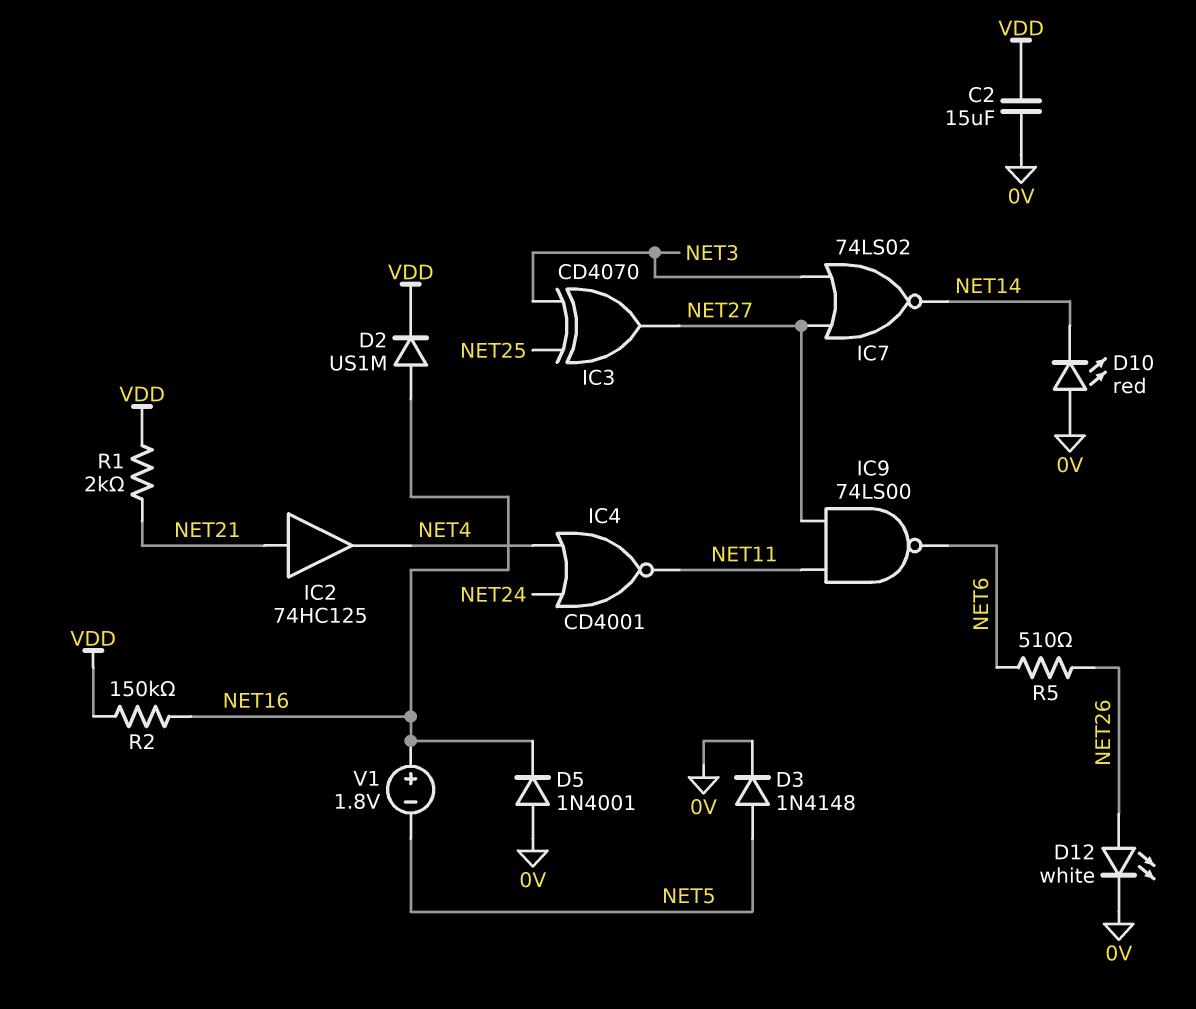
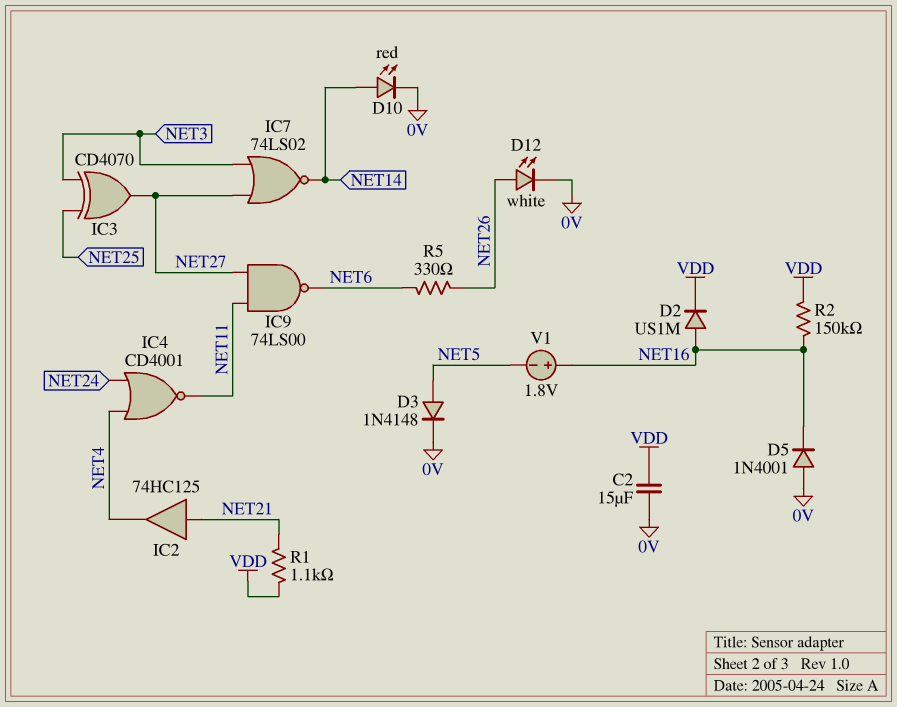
D10: LED red (A 0V, K NET14) -> LED red (A NET14, K 0V)
R1: 2k (NET21, VDD) -> 1.1k (NET21, VDD)
R5: 510 (NET6, NET26) -> 330 (NET6, NET26)

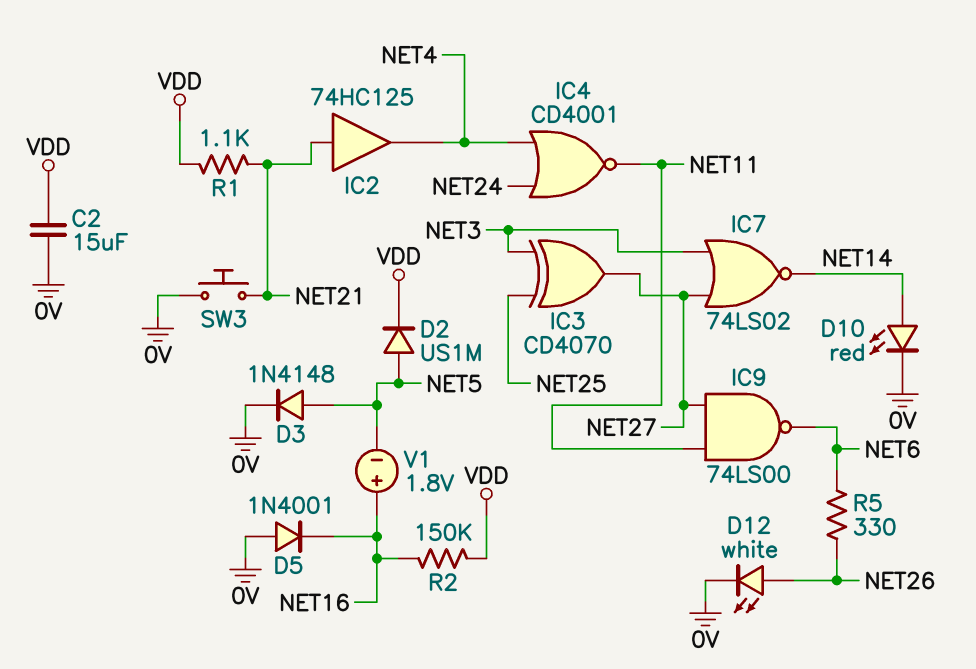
D2: diode US1M (A NET16, K VDD) -> diode US1M (A NET5, K VDD)
SW3: none -> button (0V, NET21)

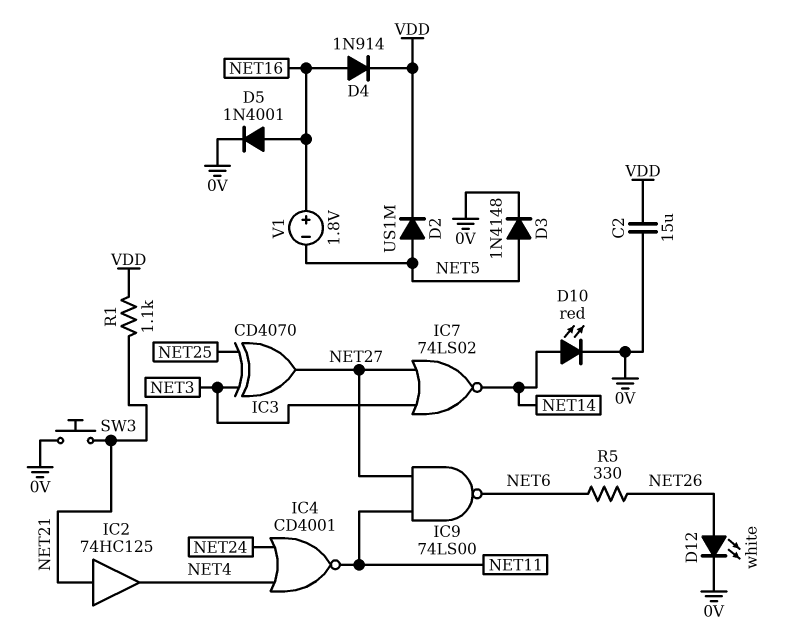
D4: none -> diode 1N914 (A NET16, K VDD)
D5: diode 1N4001 (A 0V, K NET16) -> diode 1N4001 (A NET16, K 0V)
R2: 150k (NET16, VDD) -> none

